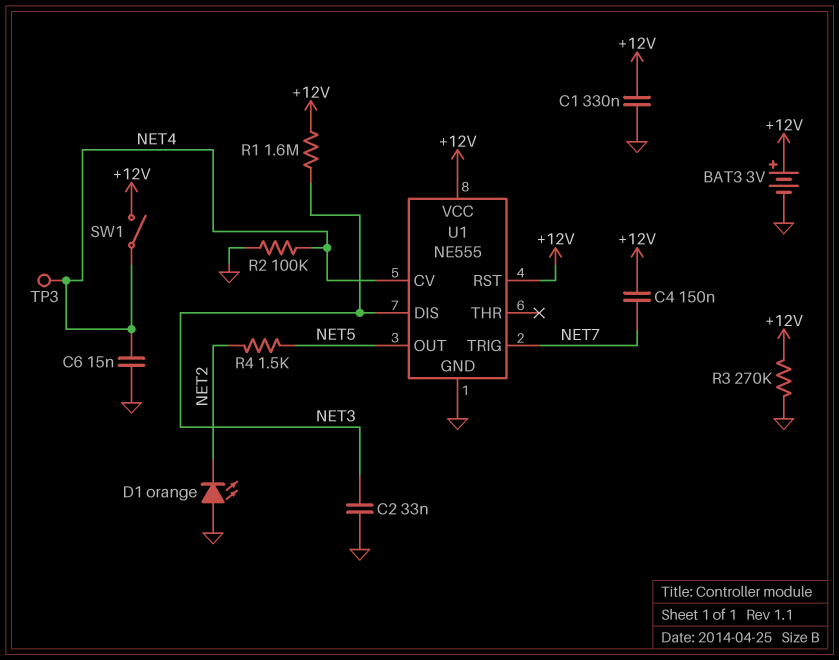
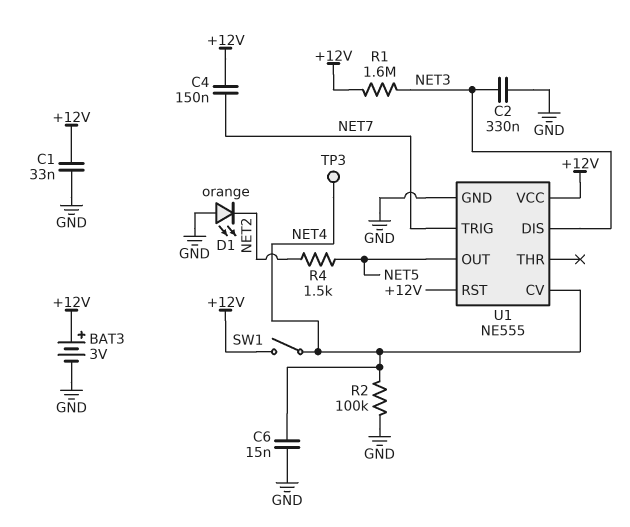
C1: 330nF (+12V, GND) -> 33nF (+12V, GND)
C2: 33nF (GND, NET3) -> 330nF (GND, NET3)
R3: 270k (+12V, GND) -> none

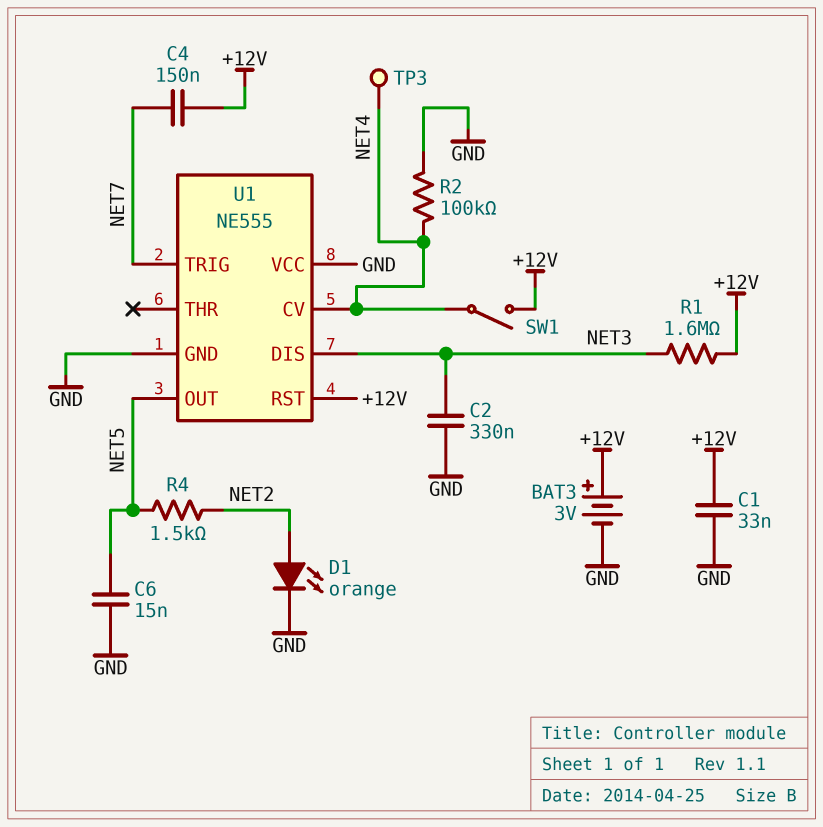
C6: 15nF (GND, NET4) -> 15nF (GND, NET5)
D1: LED orange (A GND, K NET2) -> LED orange (A NET2, K GND)
U1 pin VCC: +12V -> GND

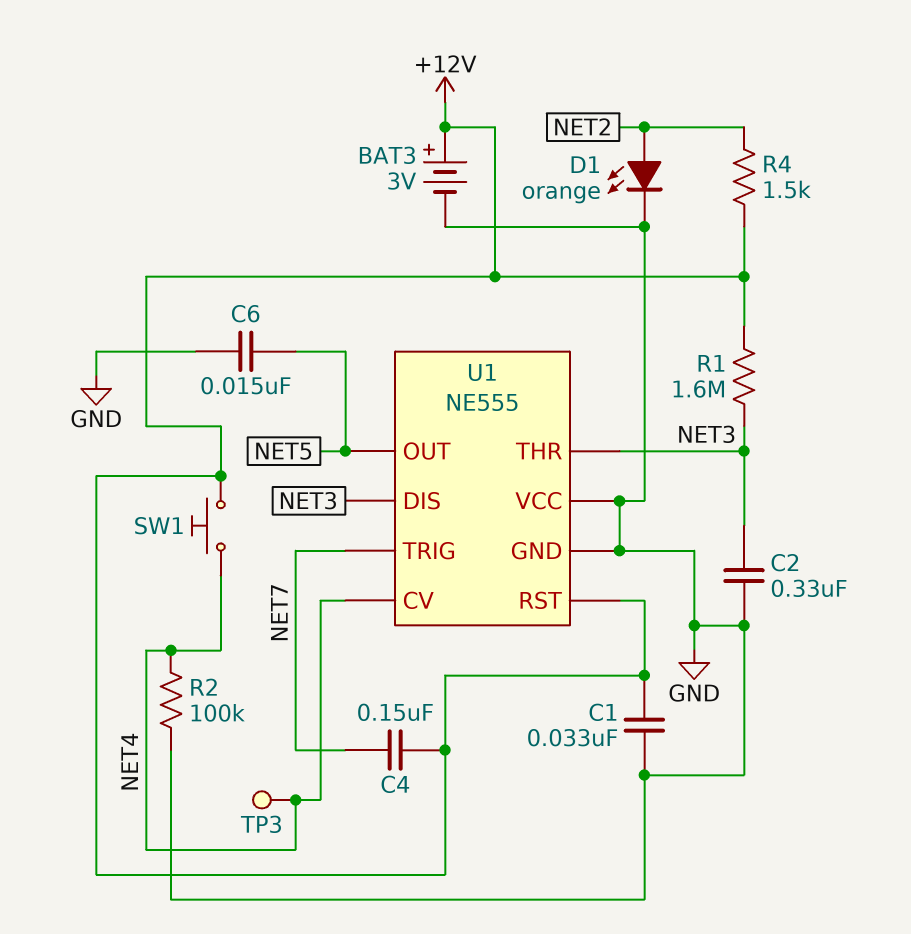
R4: 1.5k (NET2, NET5) -> 1.5k (+12V, NET2)
SW1: switch (+12V, NET4) -> button (+12V, NET4)
U1 pin THR: none -> NET3

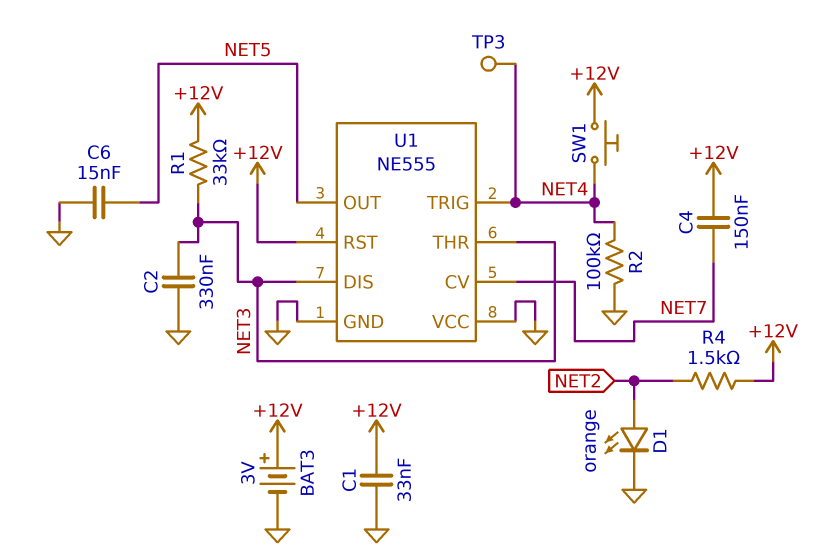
R1: 1.6M (+12V, NET3) -> 33k (+12V, NET3)
U1 pin CV: NET4 -> NET7
U1 pin TRIG: NET7 -> NET4

